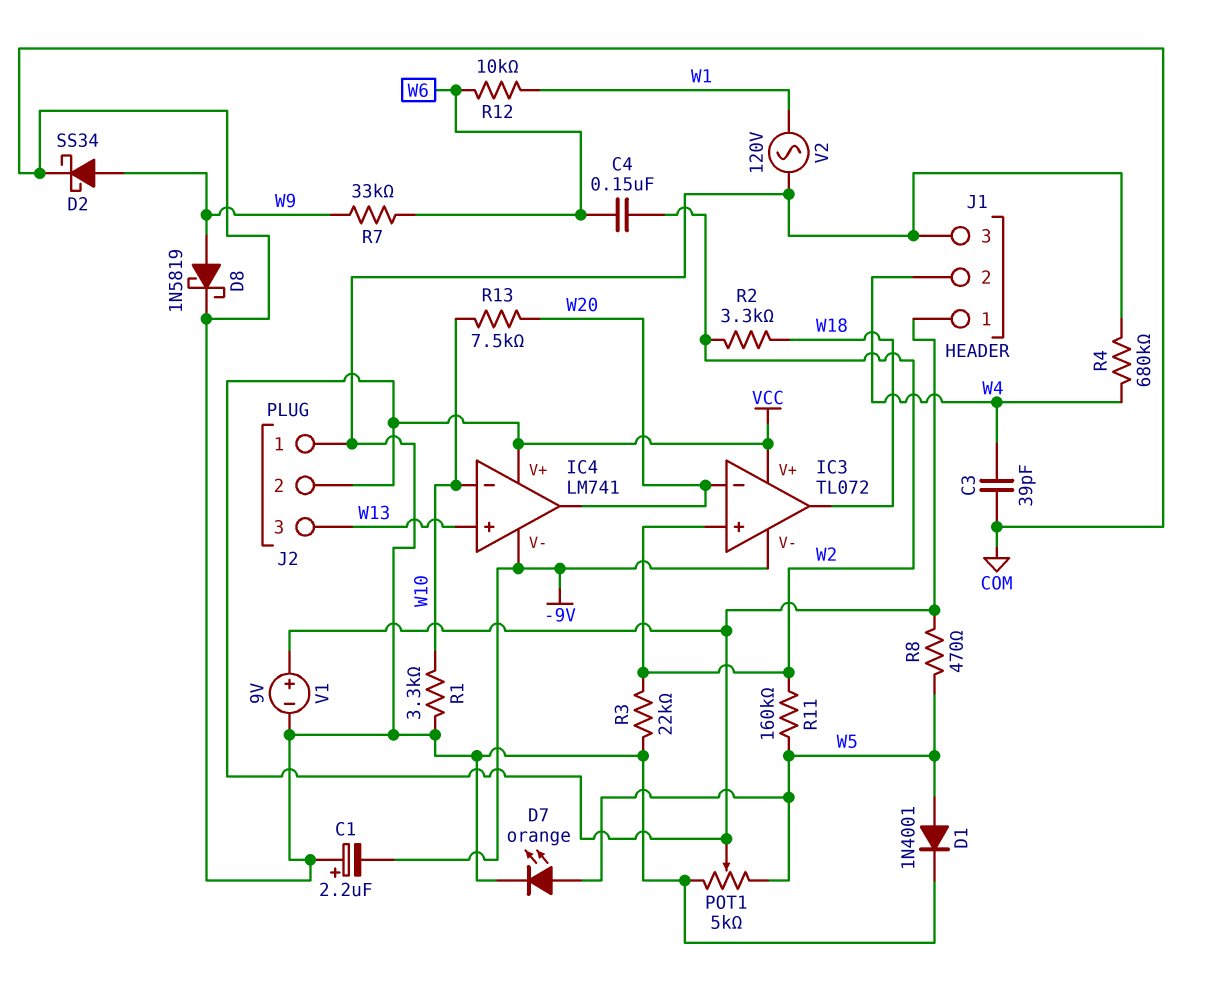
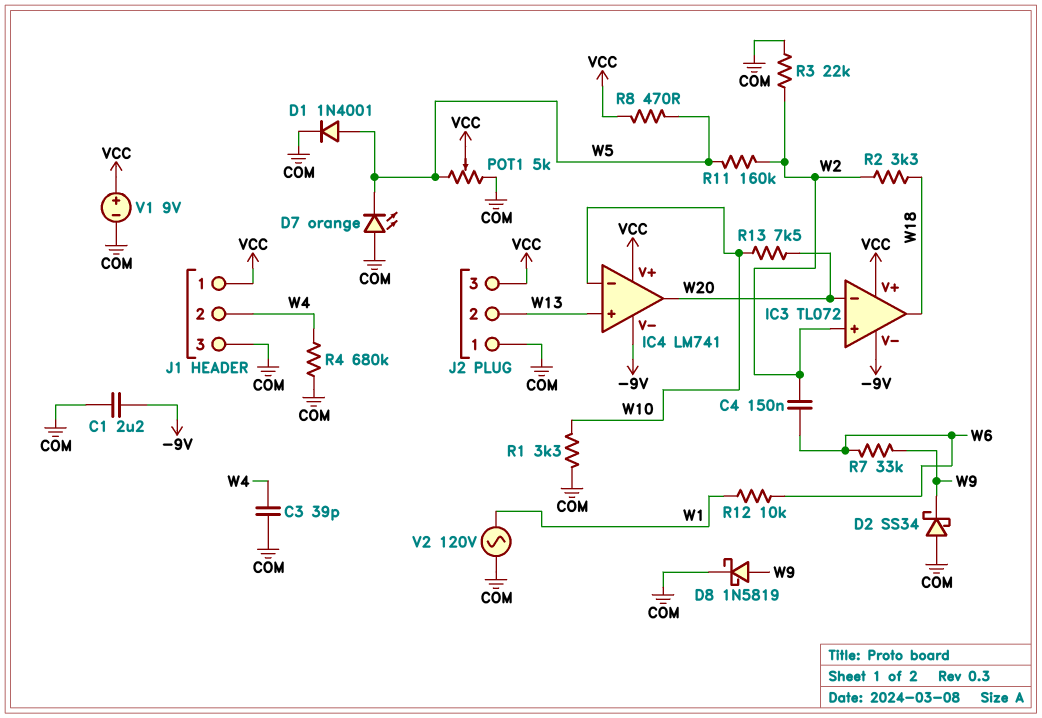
C1: 2.2uF (plus COM, minus -9V) -> 2.2uF (-9V, COM)
D2: schottky SS34 (A W9, K COM) -> schottky SS34 (A COM, K W9)
D7: LED orange (A W5, K COM) -> LED orange (A COM, K W5)
J2 pin 2: VCC -> W13
J2 pin 3: W13 -> VCC

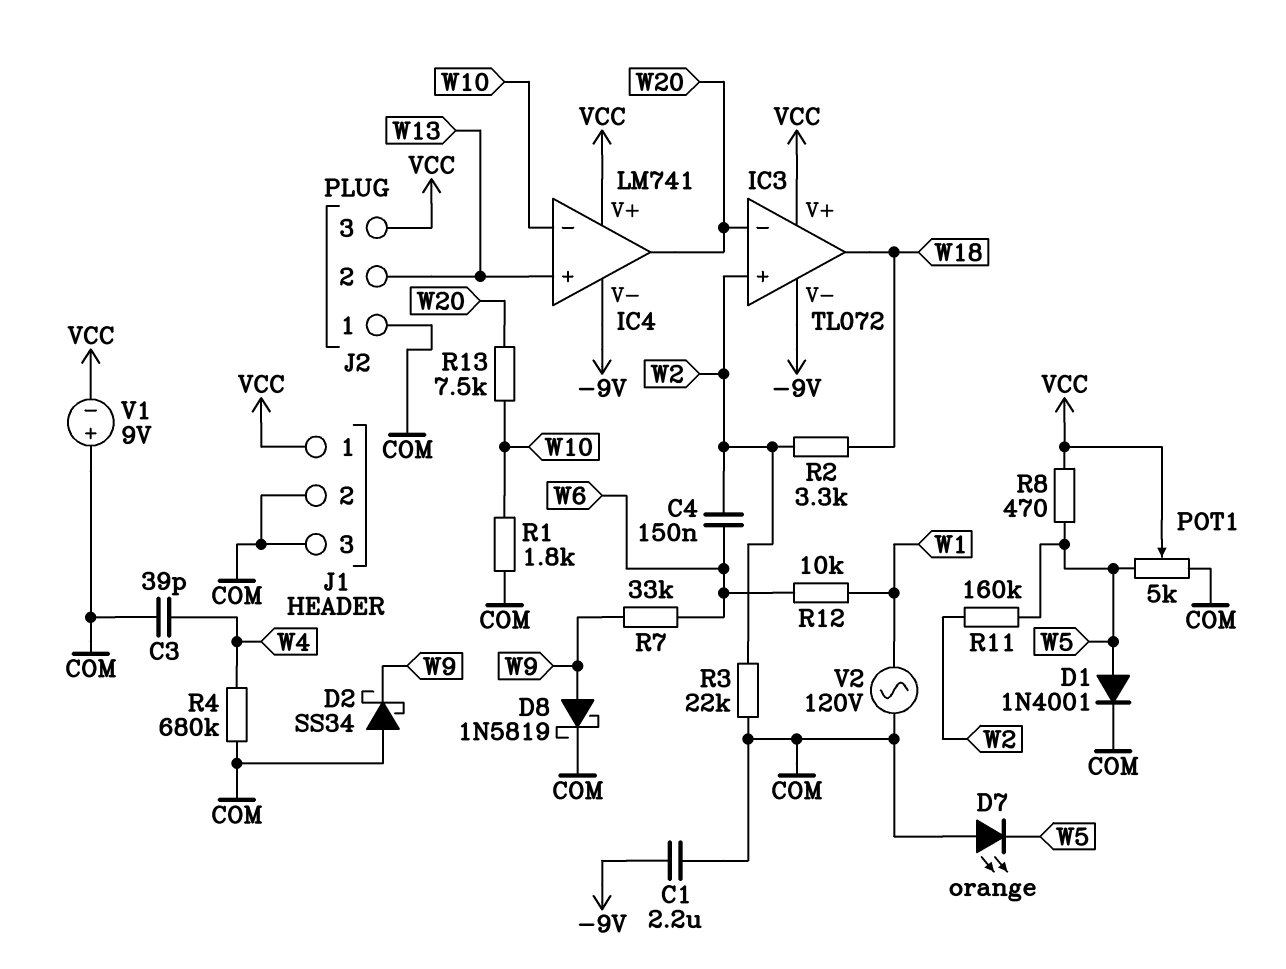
J1 pin 2: W4 -> COM
R1: 3.3k (COM, W10) -> 1.8k (COM, W10)
V1: 9V (plus VCC, minus COM) -> 9V (plus COM, minus VCC)

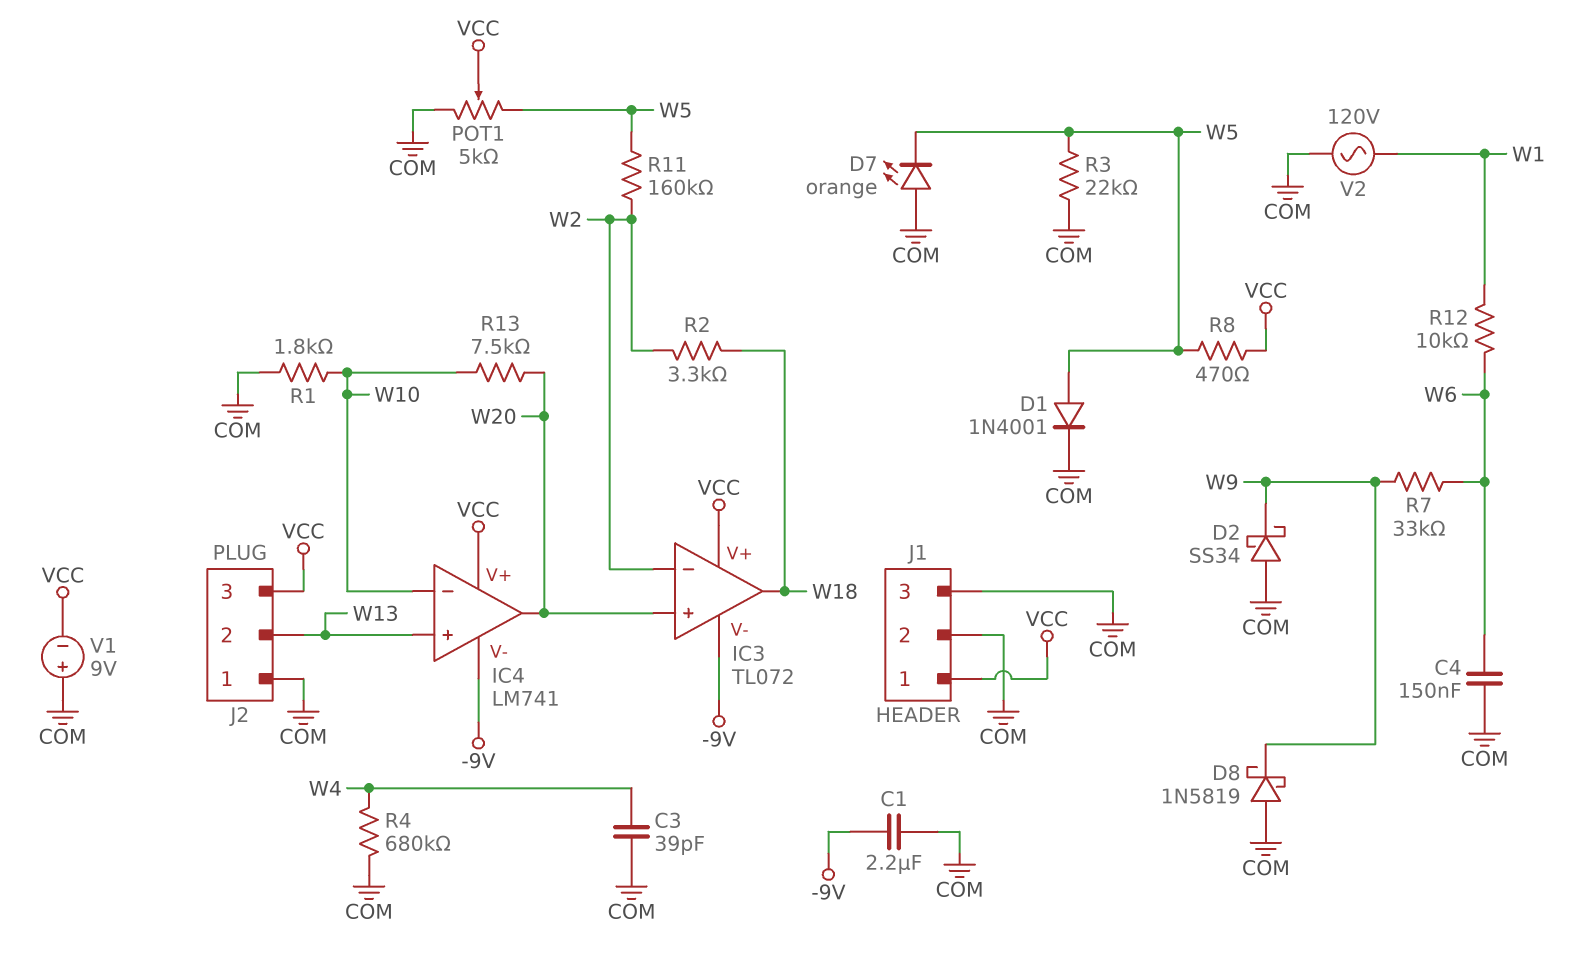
C4: 150nF (W2, W6) -> 150nF (COM, W6)
D8: schottky 1N5819 (A W9, K COM) -> schottky 1N5819 (A COM, K W9)
IC3 pin in+: W2 -> W20
IC3 pin in-: W20 -> W2
R3: 22k (COM, W2) -> 22k (COM, W5)

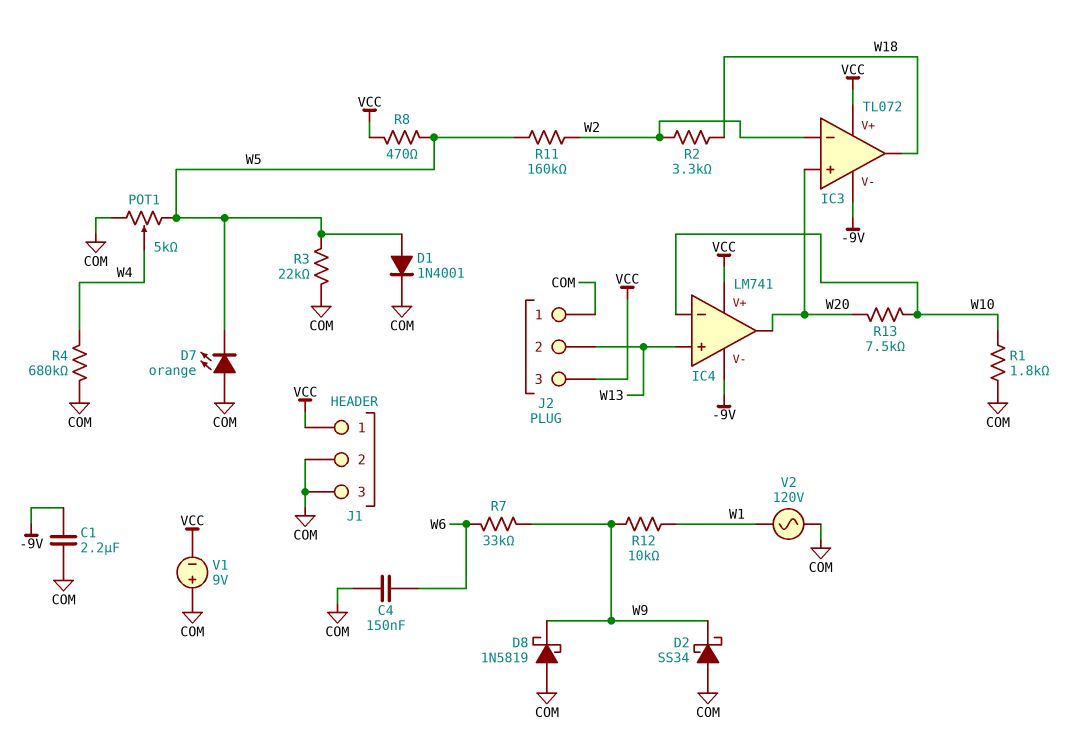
C3: 39pF (COM, W4) -> none
POT1: 5k (COM, W5, wiper VCC) -> 5k (COM, W5, wiper W4)
R12: 10k (W1, W6) -> 10k (W1, W9)

